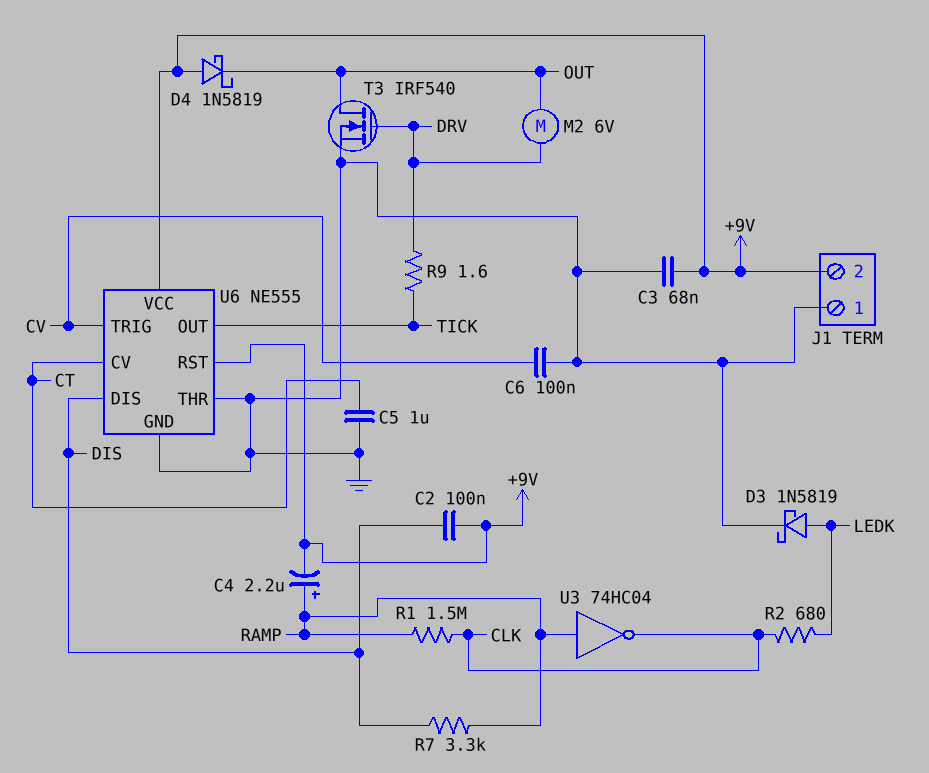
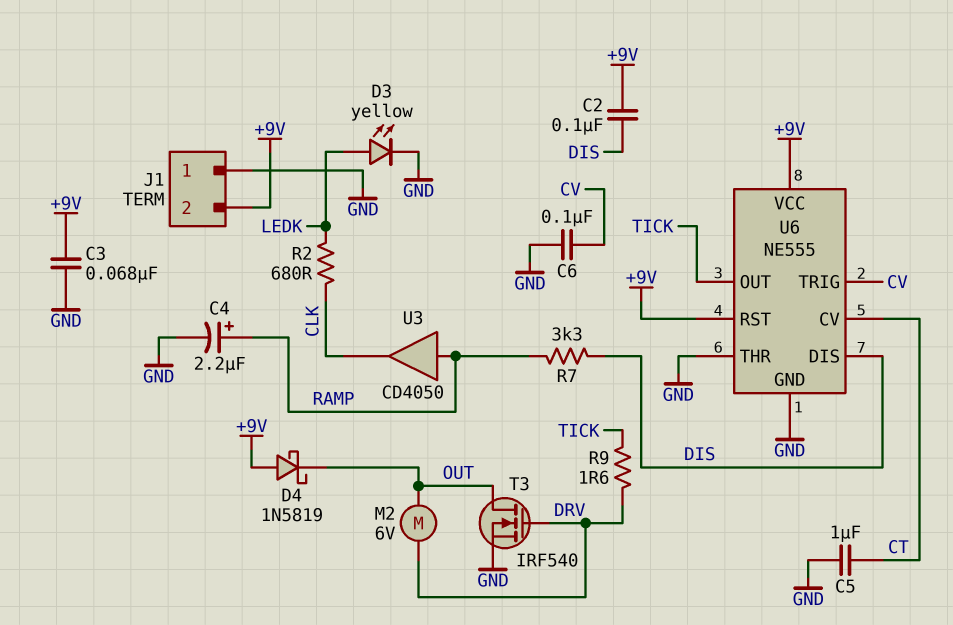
C4: 2.2uF (plus RAMP, minus +9V) -> 2.2uF (plus RAMP, minus GND)
D3: schottky 1N5819 (A LEDK, K GND) -> LED yellow (A LEDK, K GND)
R1: 1.5M (CLK, RAMP) -> none
U3: NOT 74HC04 (in RAMP, out CLK) -> buffer CD4050 (in RAMP, out CLK)

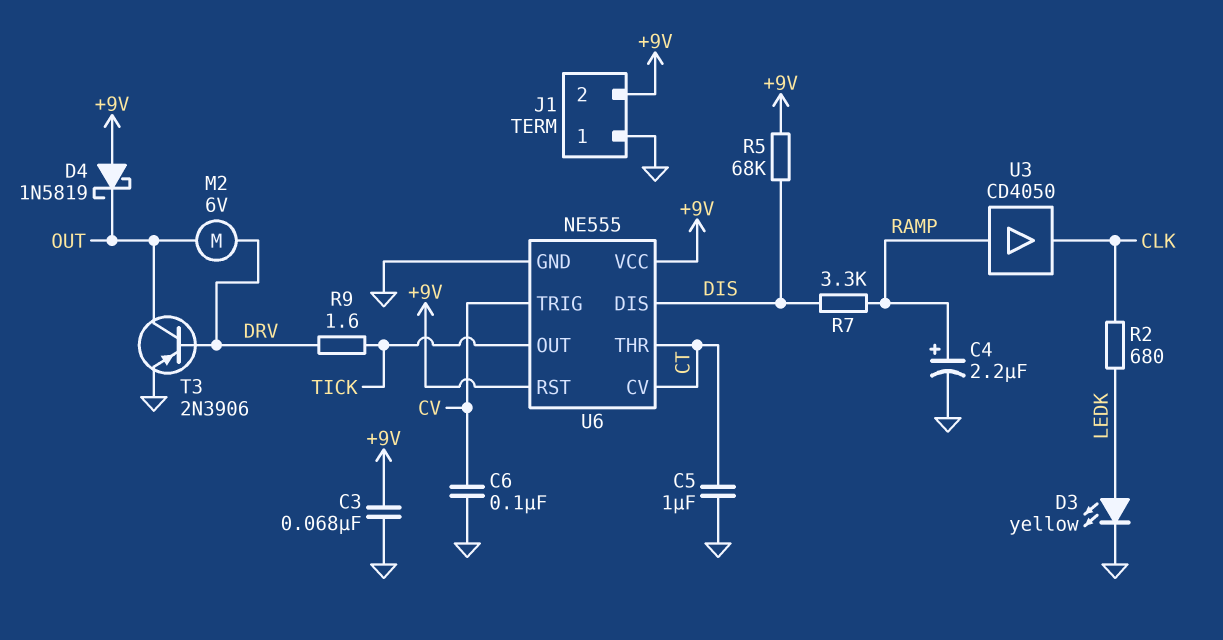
C2: 100nF (+9V, DIS) -> none
R5: none -> 68k (+9V, DIS)
T3: NMOS IRF540 (G DRV, D OUT, S GND) -> PNP 2N3906 (B DRV, C OUT, E GND)
U6 pin THR: GND -> CT

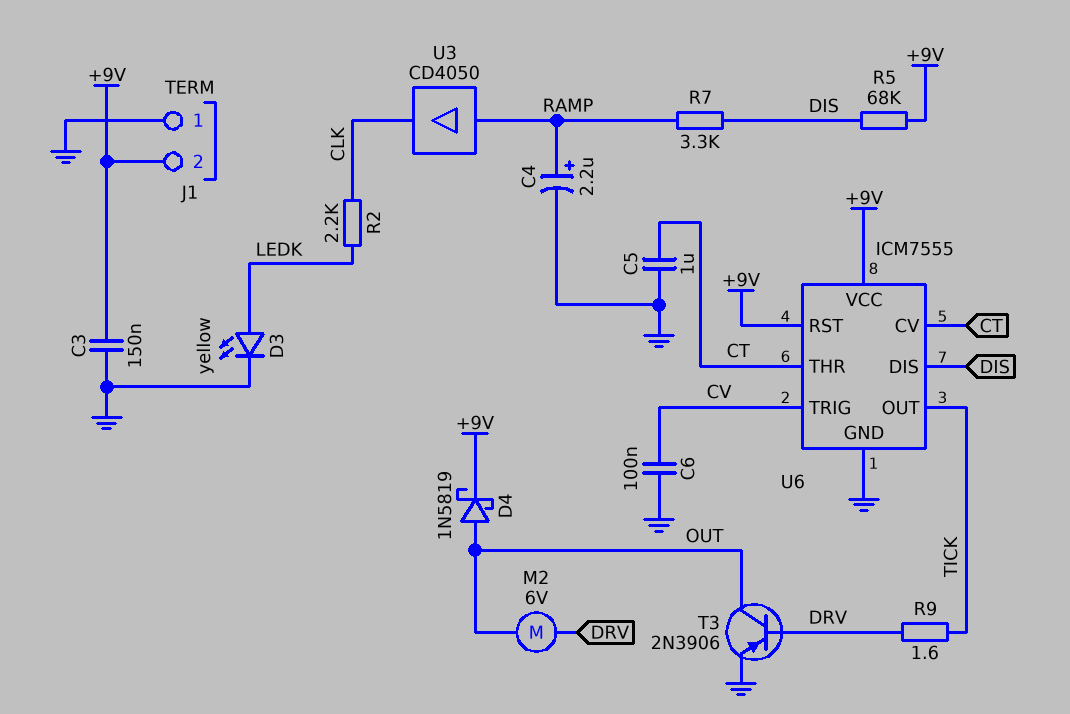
C3: 68nF (+9V, GND) -> 150nF (+9V, GND)
D4: schottky 1N5819 (A +9V, K OUT) -> schottky 1N5819 (A OUT, K +9V)
R2: 680 (CLK, LEDK) -> 2.2k (CLK, LEDK)
U6: NE555 -> ICM7555

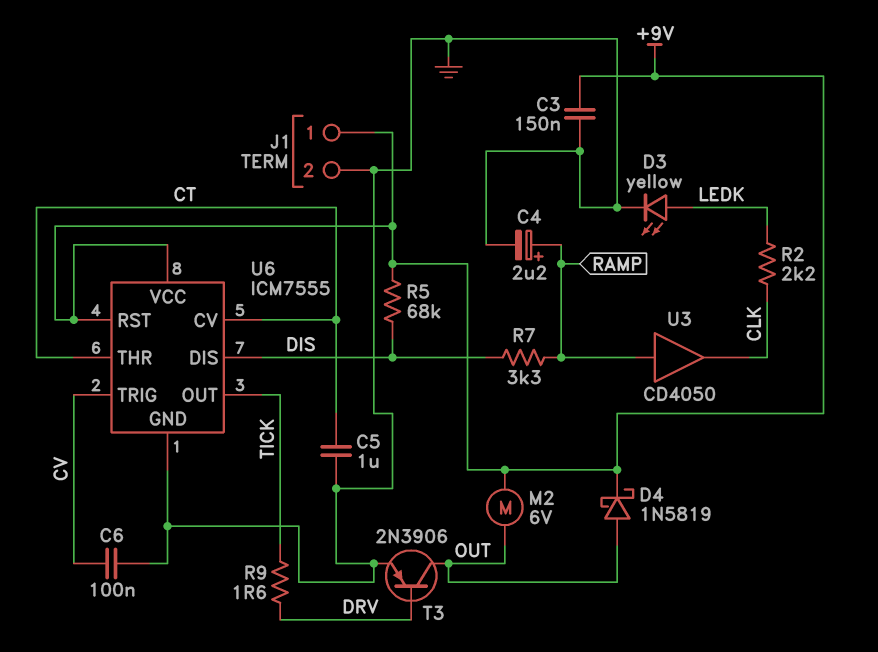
J1 pin 1: GND -> +9V
J1 pin 2: +9V -> GND
M2: motor 6V (DRV, OUT) -> motor 6V (+9V, OUT)

